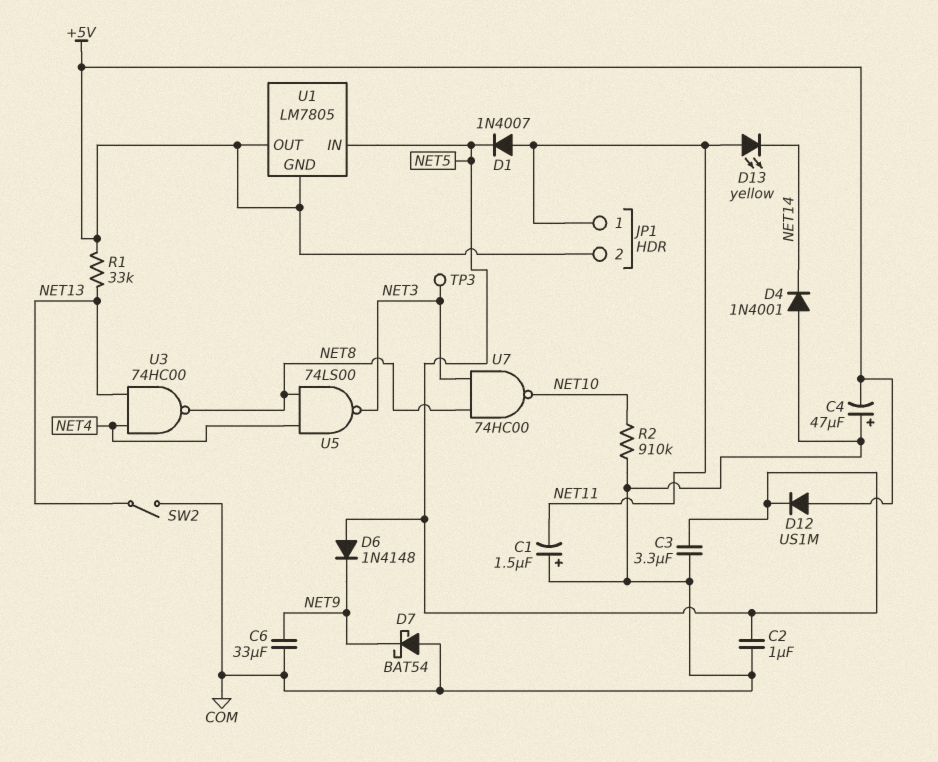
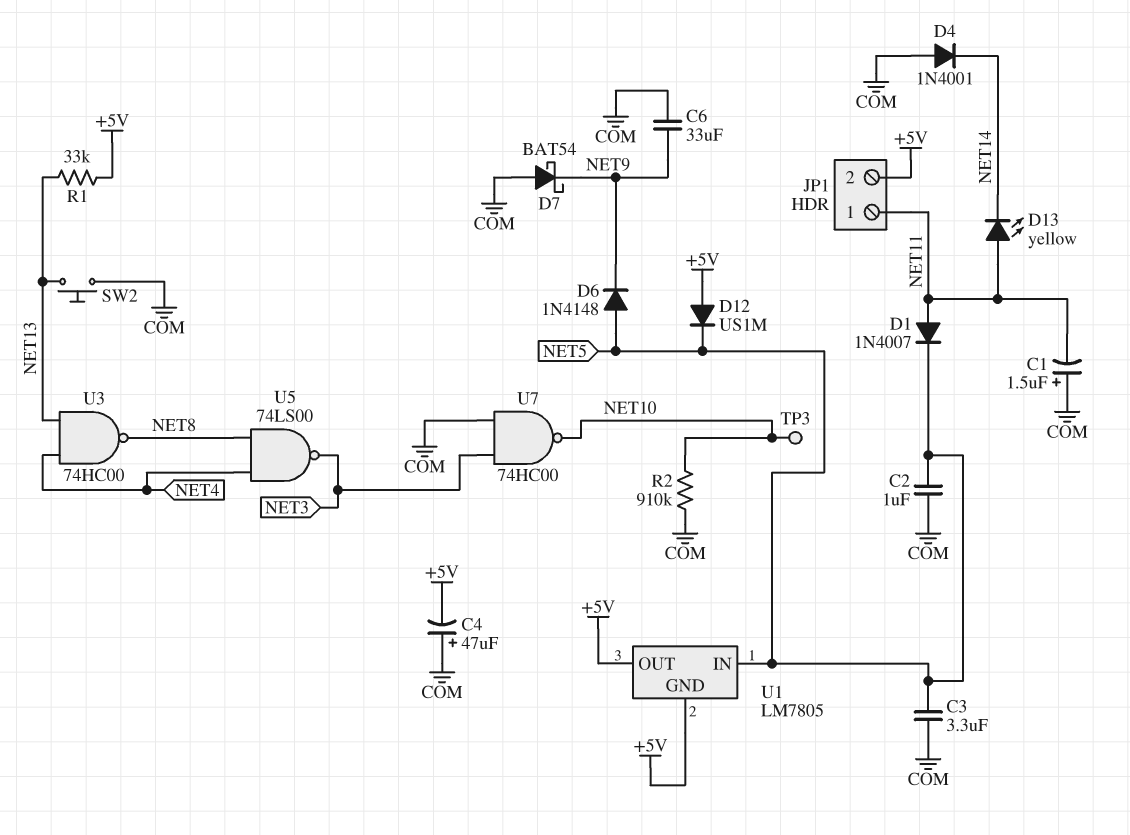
SW2: switch (COM, NET13) -> button (COM, NET13)
TP3: test point (NET3) -> test point (NET10)
U7: NAND 74HC00 (in NET3, in NET8, out NET10) -> NAND 74HC00 (in COM, in NET3, out NET10)

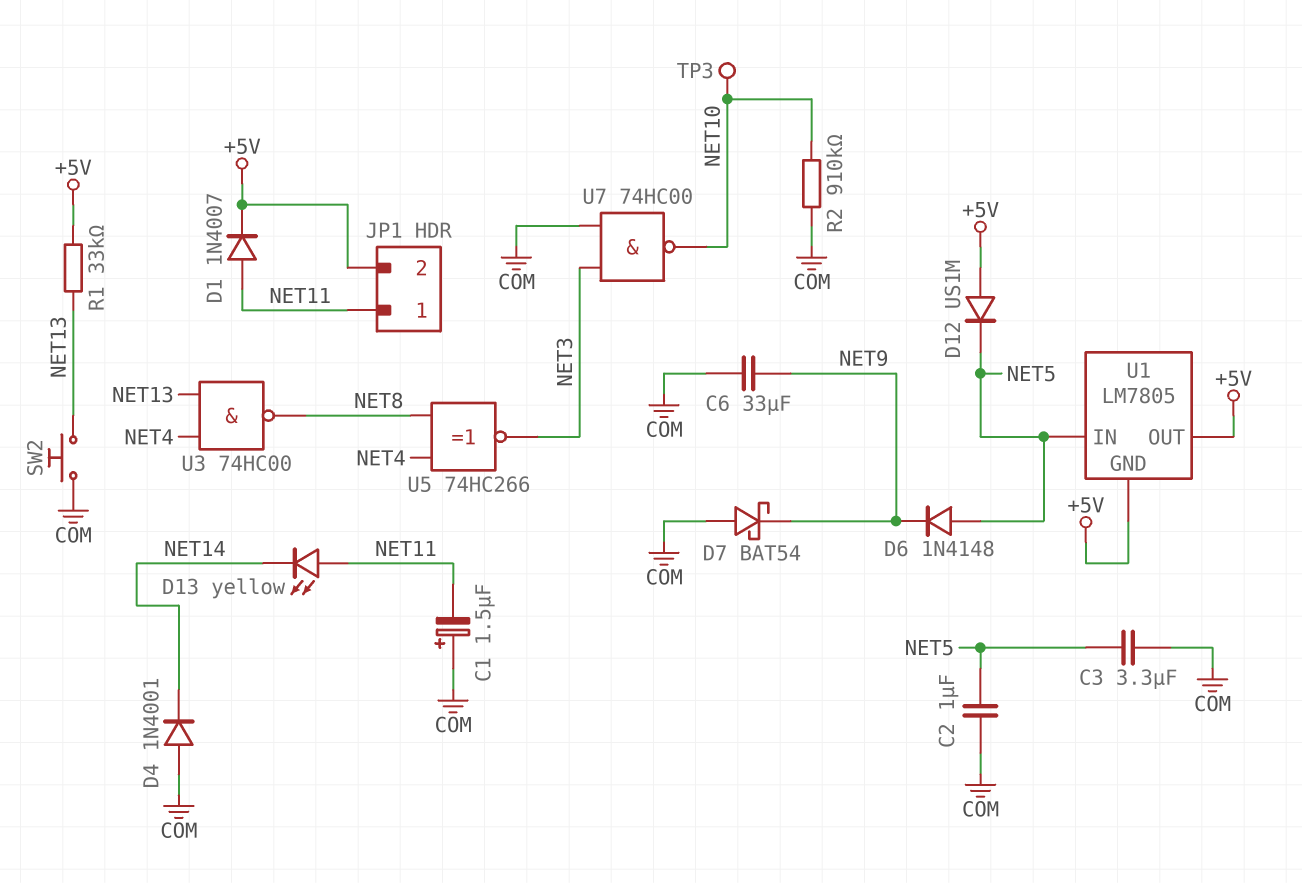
C4: 47uF (plus COM, minus +5V) -> none
D1: diode 1N4007 (A NET11, K NET5) -> diode 1N4007 (A NET11, K +5V)
U5: NAND 74LS00 (in NET4, in NET8, out NET3) -> XNOR 74HC266 (in NET4, in NET8, out NET3)

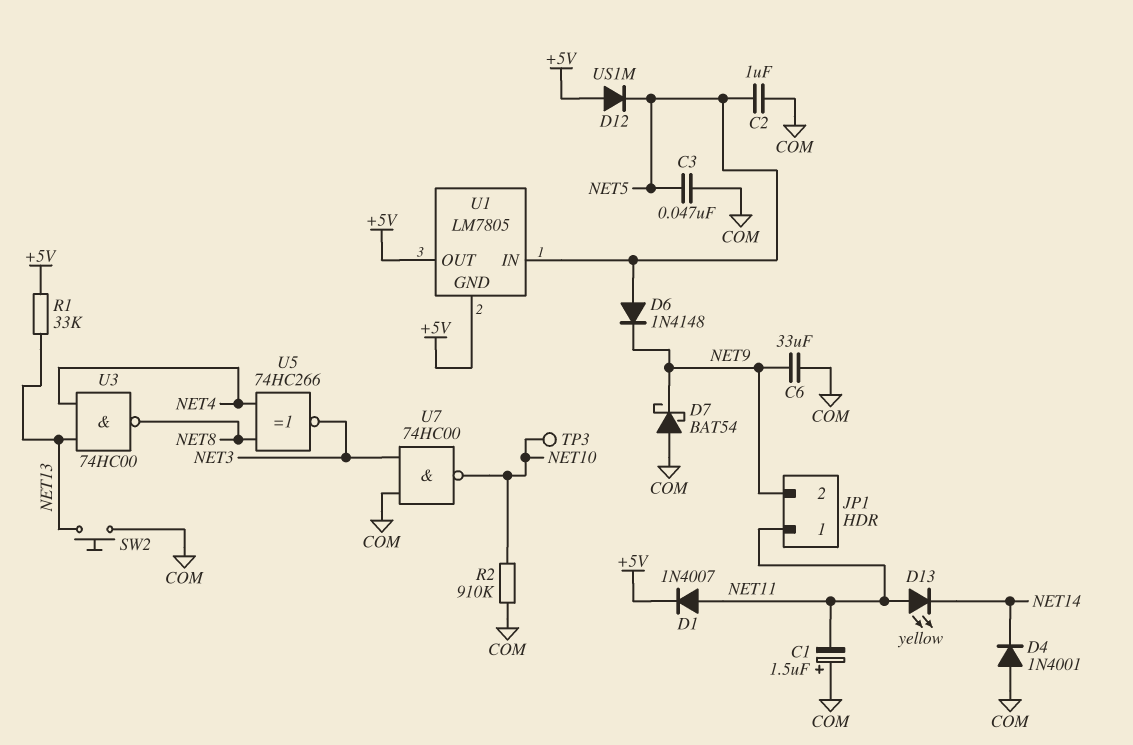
C3: 3.3uF (COM, NET5) -> 47nF (COM, NET5)
JP1 pin 2: +5V -> NET9

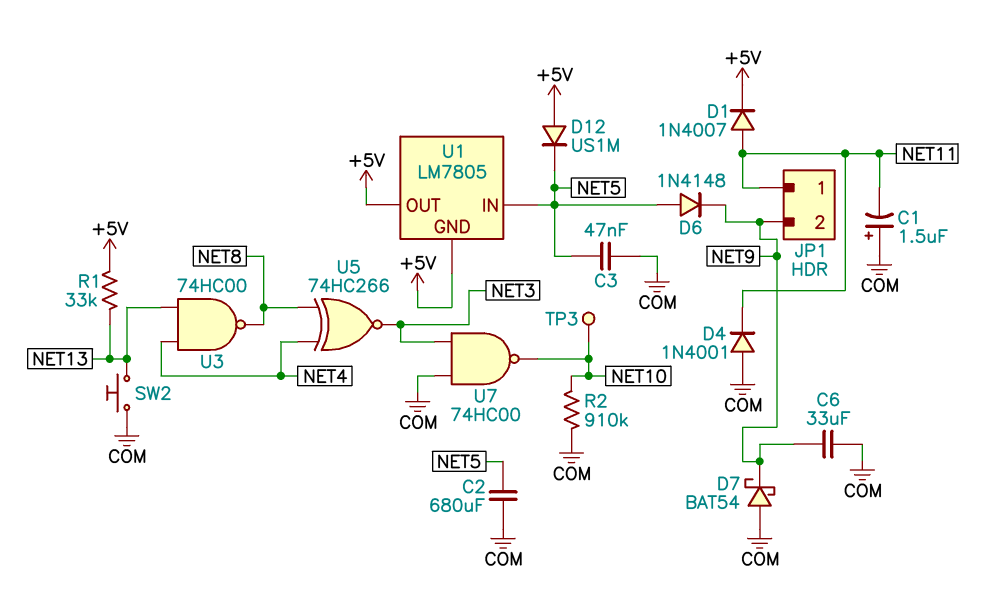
C2: 1uF (COM, NET5) -> 680uF (COM, NET5)
D4: diode 1N4001 (A COM, K NET14) -> diode 1N4001 (A COM, K NET11)
D13: LED yellow (A NET11, K NET14) -> none

